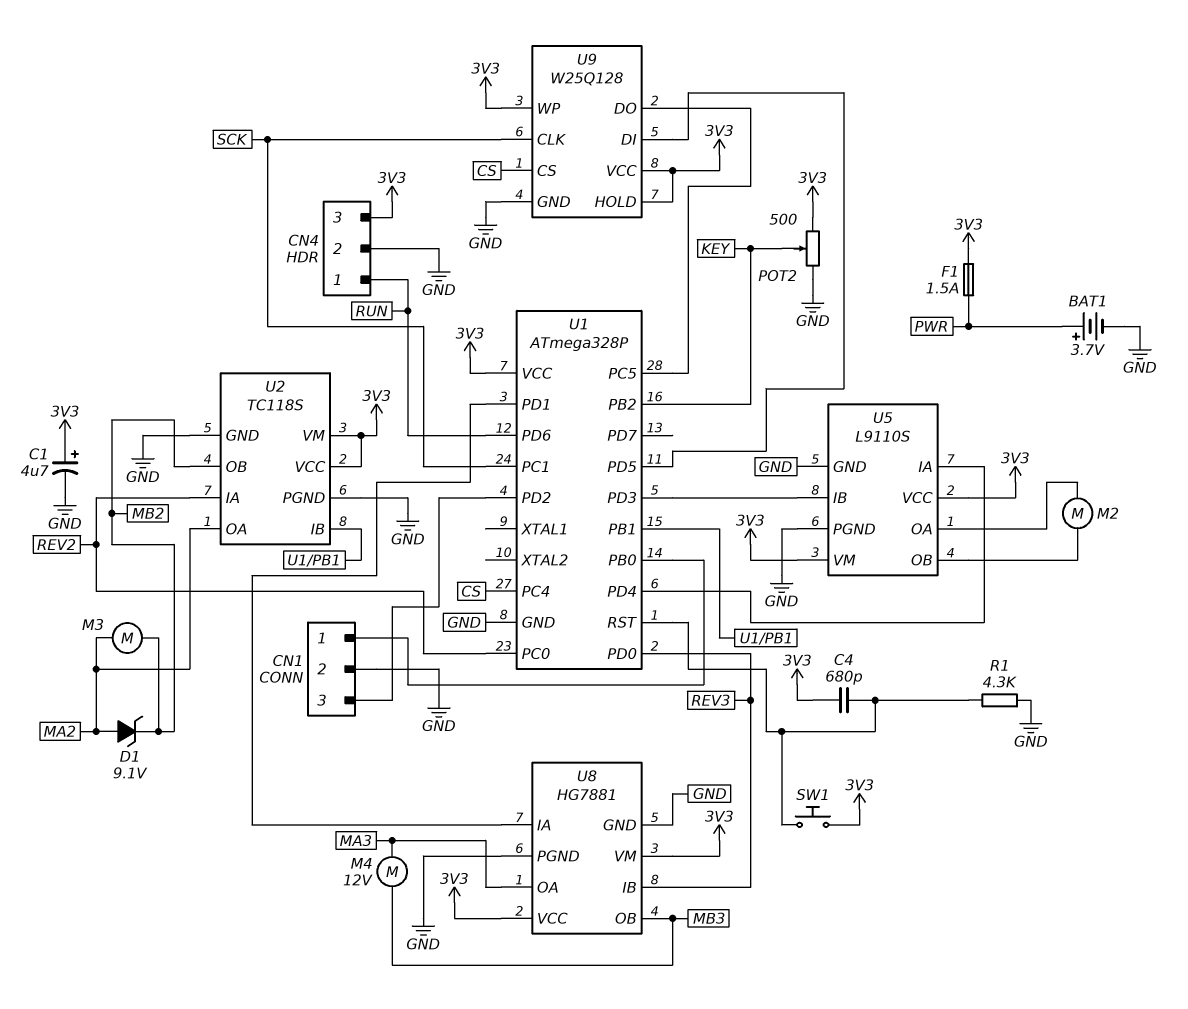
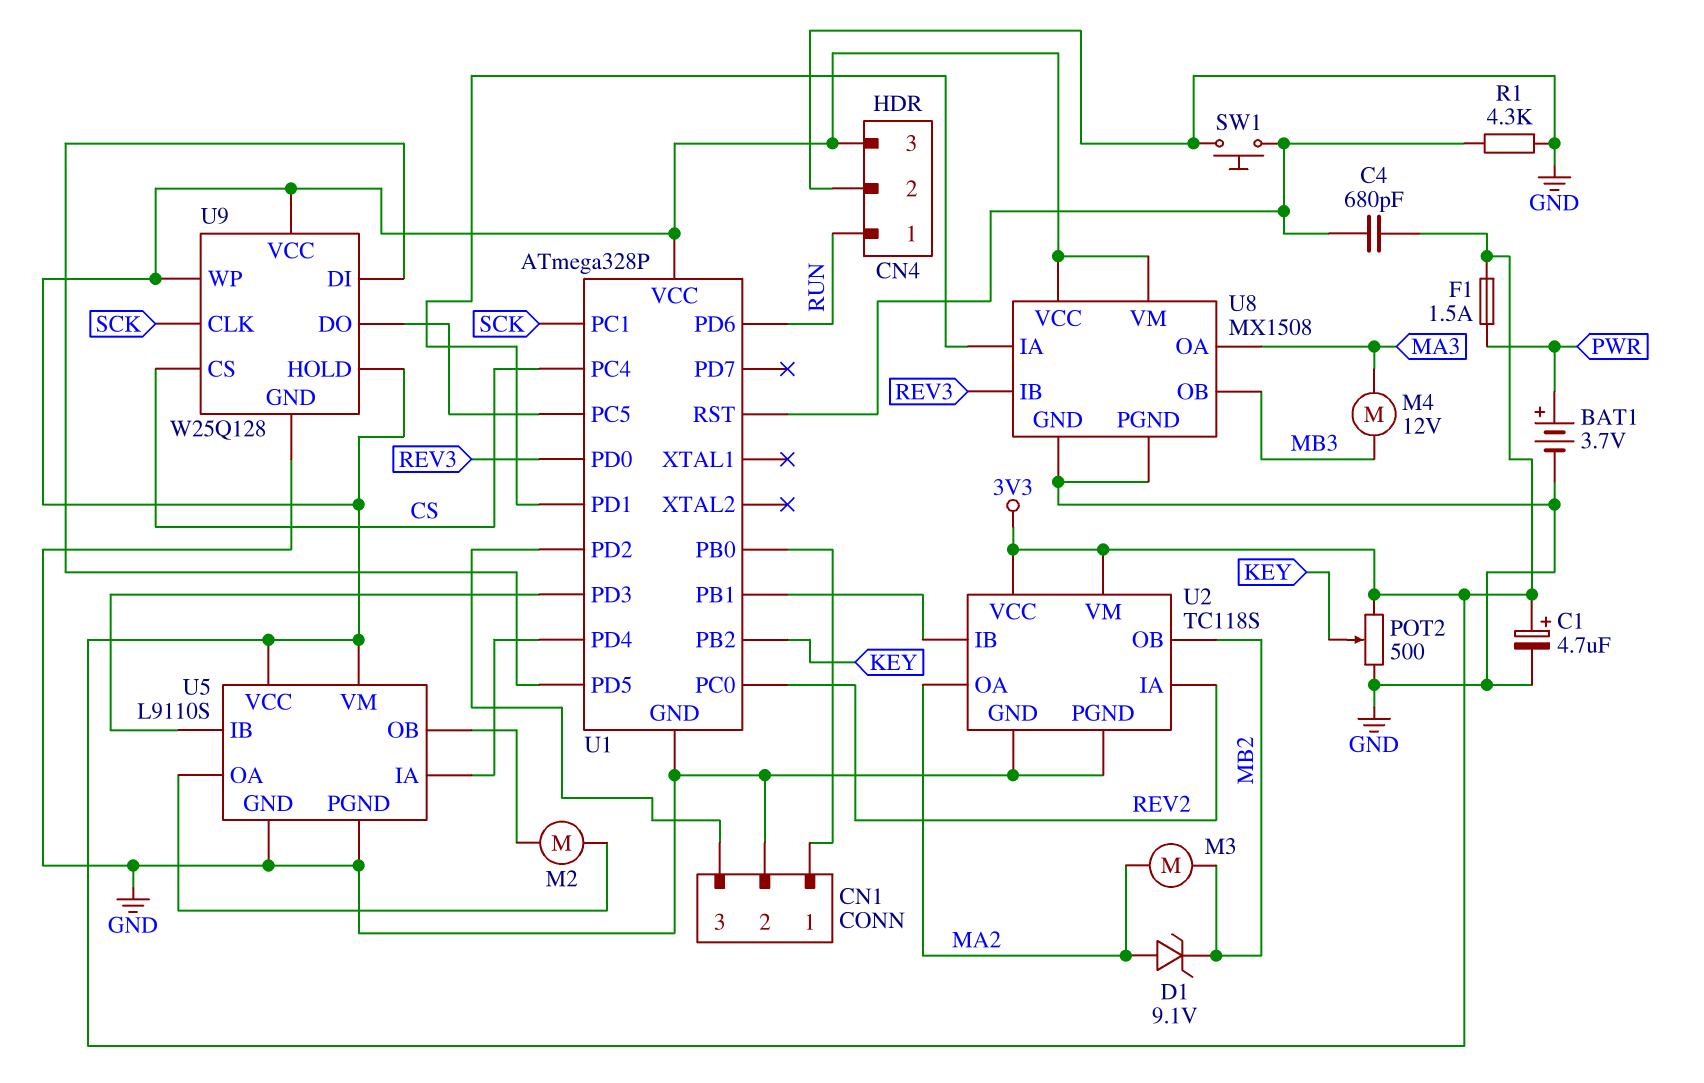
SW1: button (3V3, U1/RST) -> button (GND, U1/RST)
U8: HG7881 -> MX1508

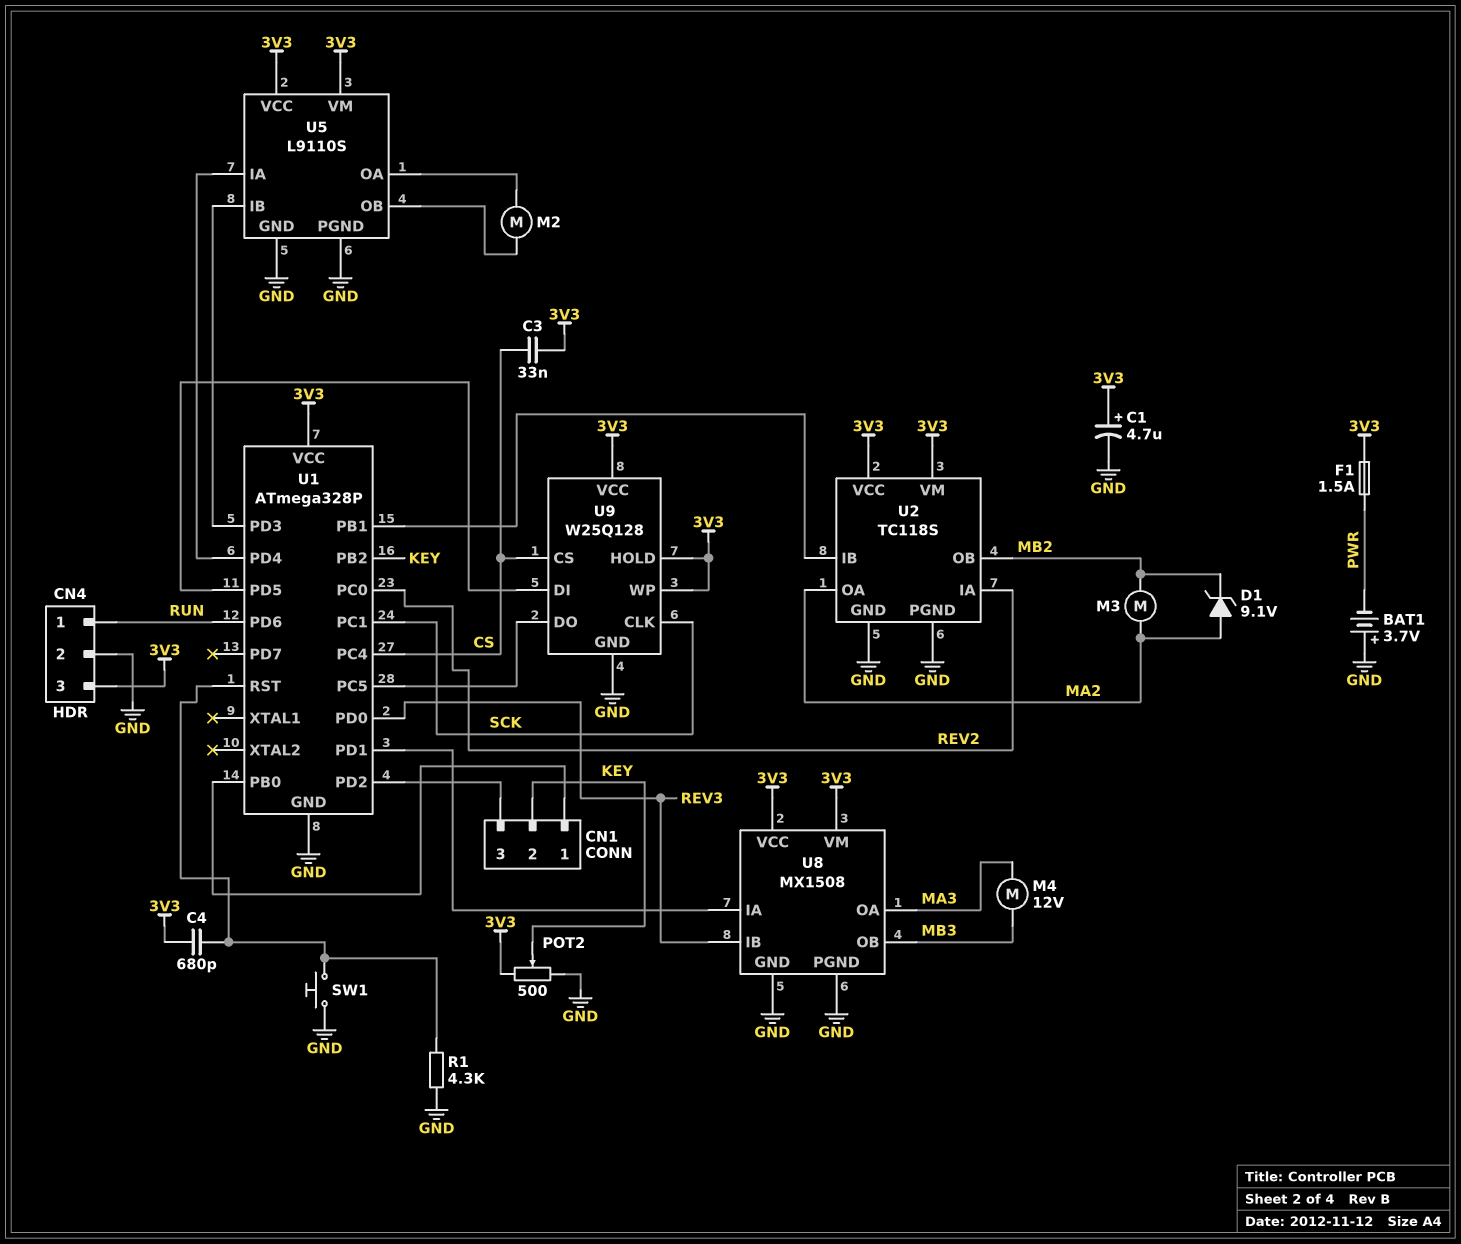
BAT1: 3.7V (plus PWR, minus GND) -> 3.7V (plus GND, minus PWR)
C3: none -> 33nF (3V3, CS)
CN1 pin 2: GND -> KEY

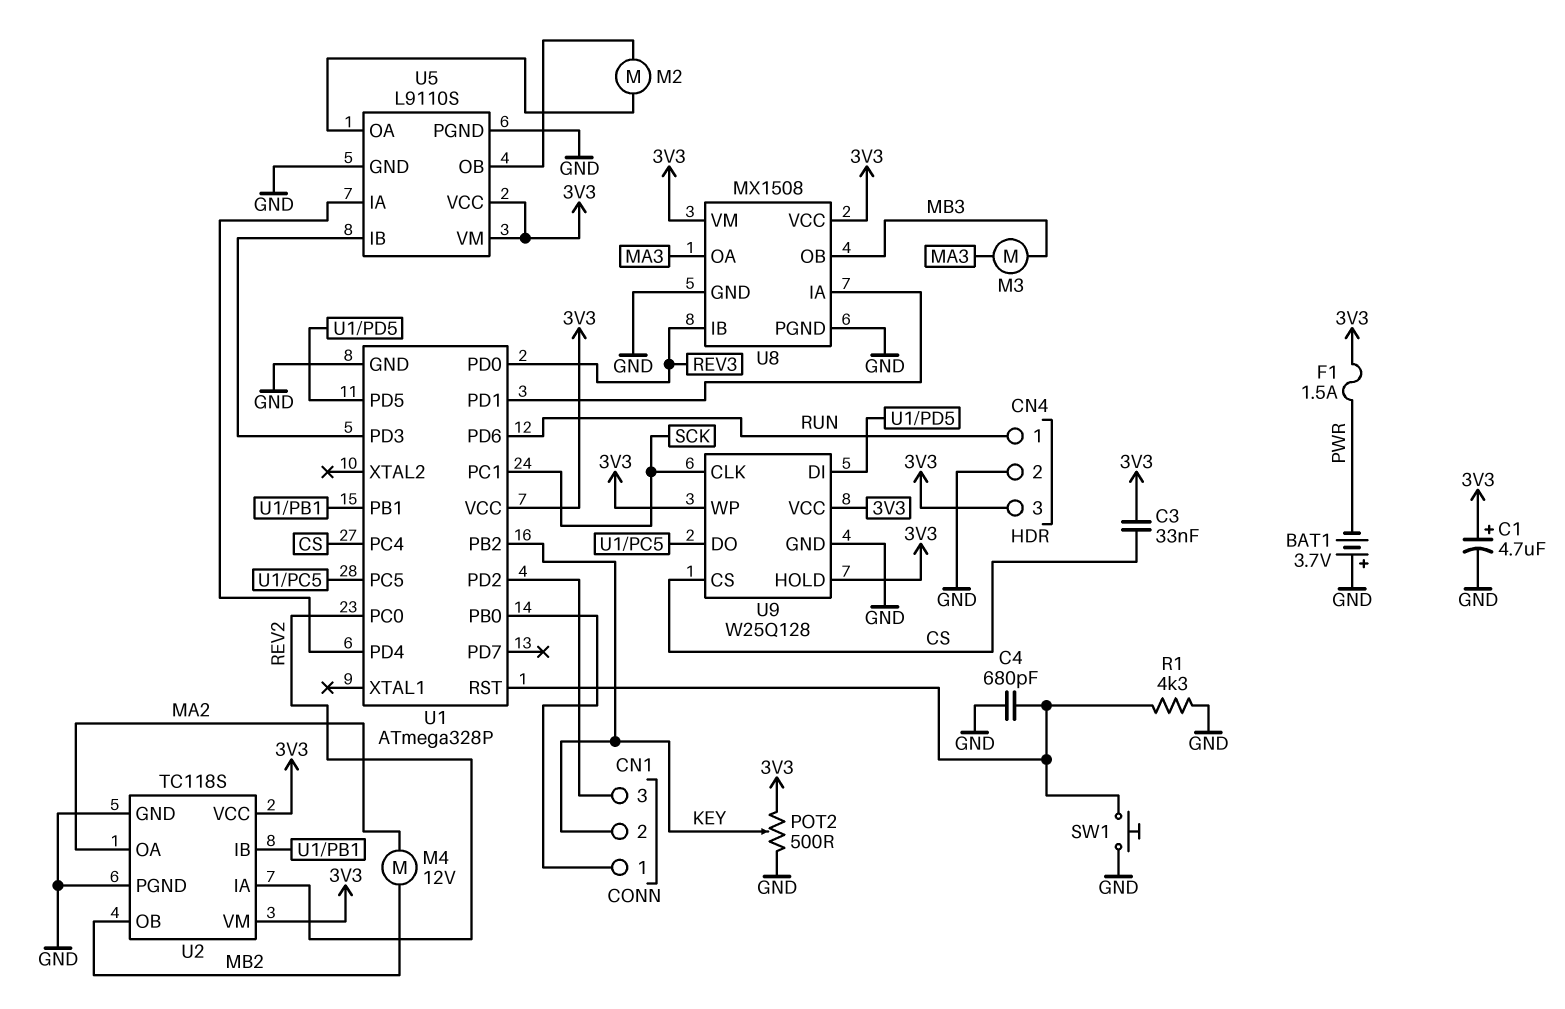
C4: 680pF (3V3, U1/RST) -> 680pF (GND, U1/RST)
D1: zener 9.1V (A MA2, K MB2) -> none
M3: motor (MA2, MB2) -> motor (MA3, MB3)
M4: motor 12V (MA3, MB3) -> motor 12V (MA2, MB2)

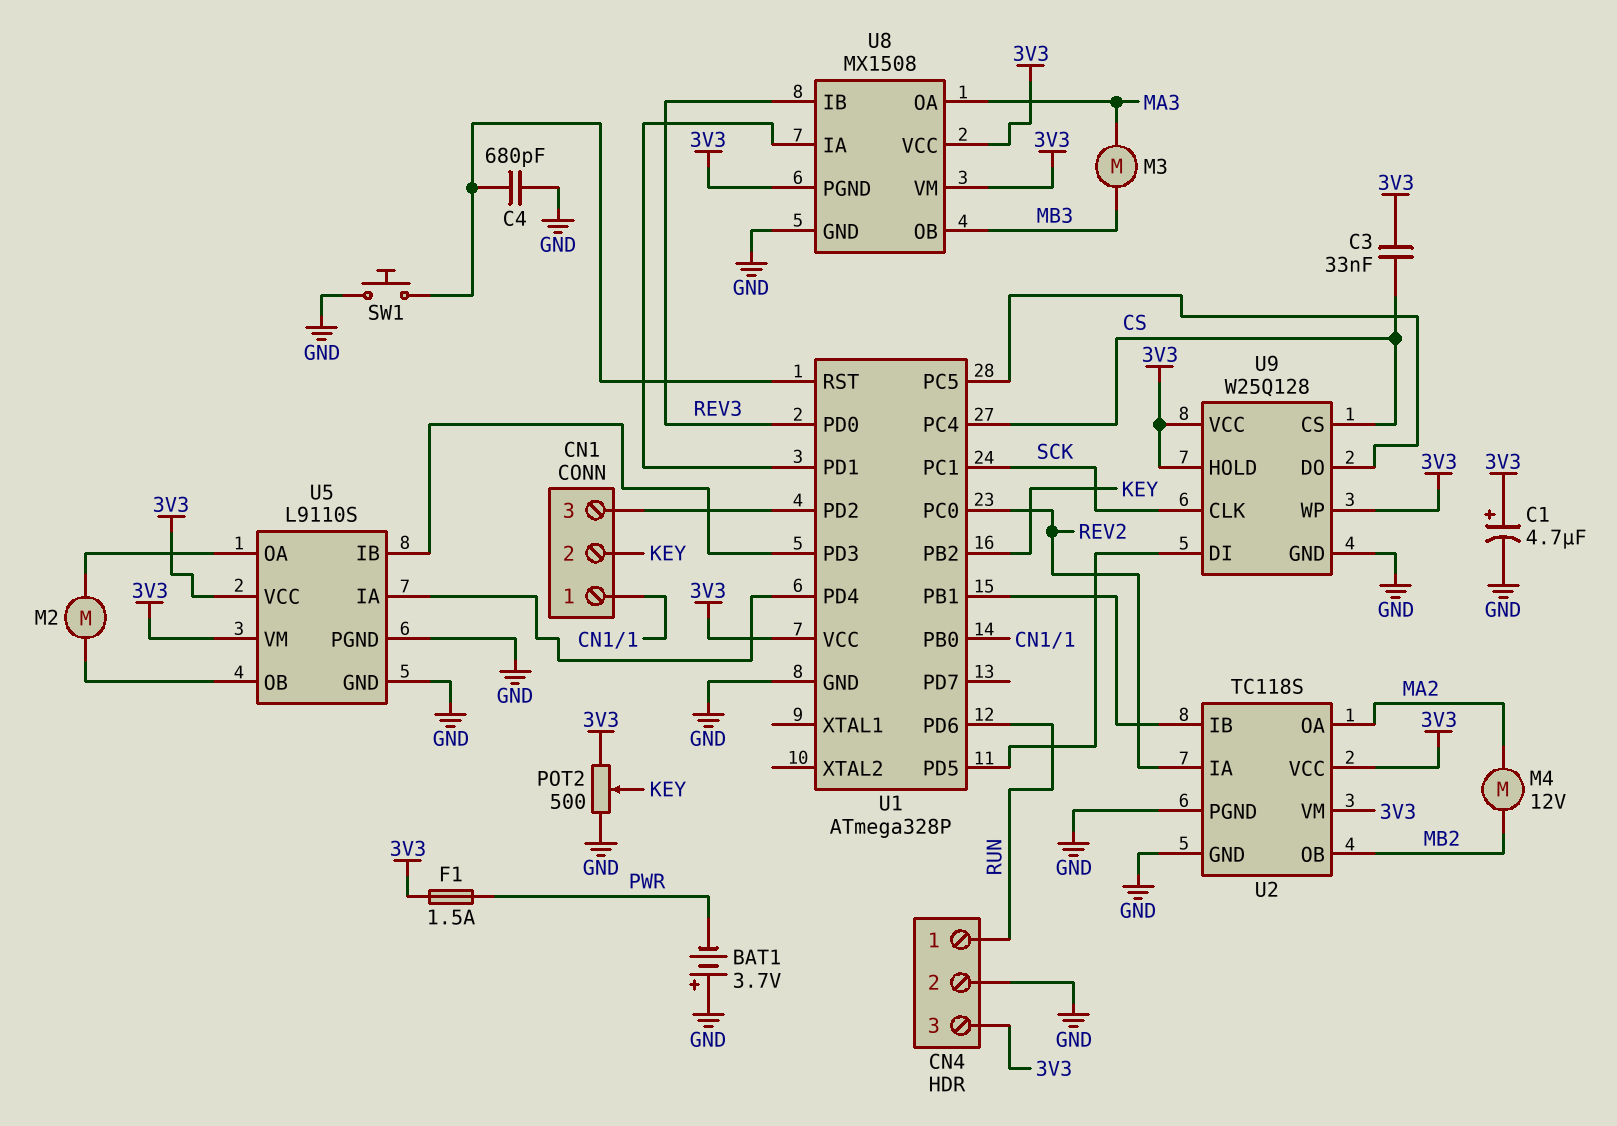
R1: 4.3k (GND, U1/RST) -> none
U8 pin PGND: GND -> 3V3

